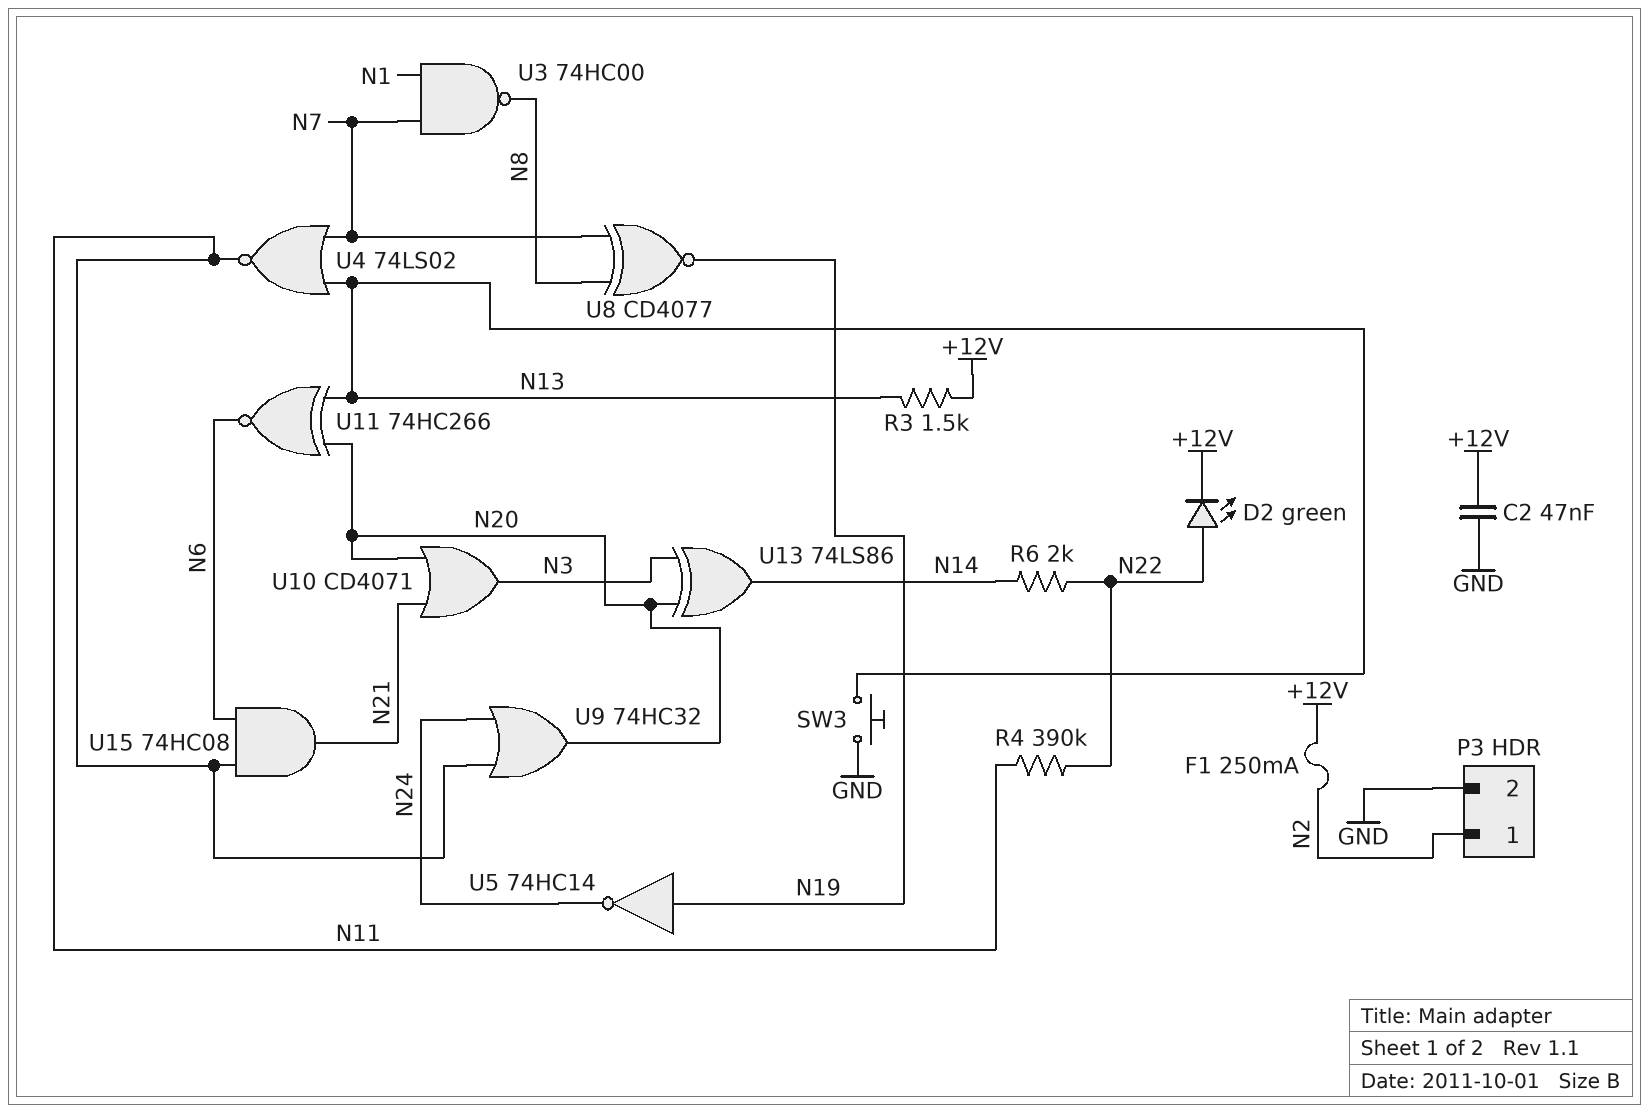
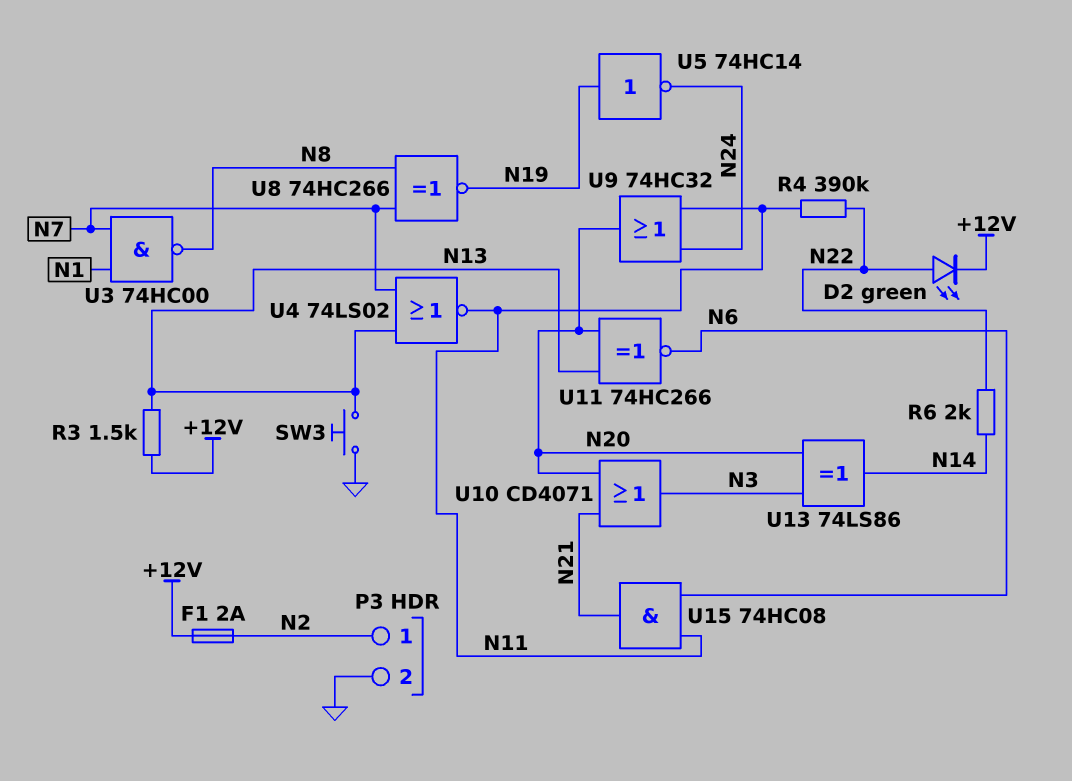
C2: 47nF (+12V, GND) -> none
F1: 250mA (+12V, N2) -> 2A (+12V, N2)
U8: XNOR CD4077 (in N7, in N8, out N19) -> XNOR 74HC266 (in N7, in N8, out N19)

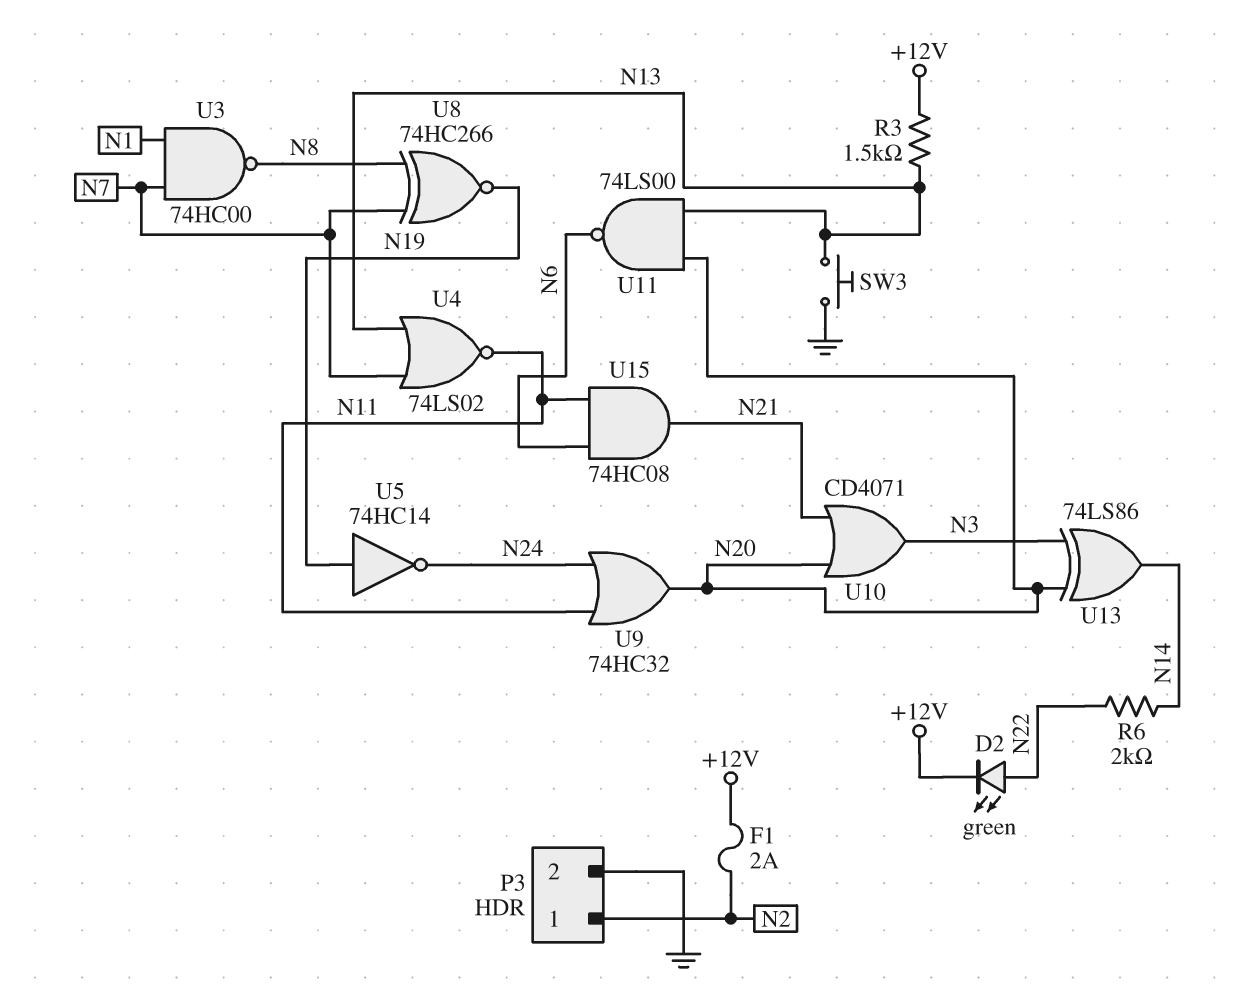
R4: 390k (N11, N22) -> none
U11: XNOR 74HC266 (in N13, in N20, out N6) -> NAND 74LS00 (in N13, in N20, out N6)

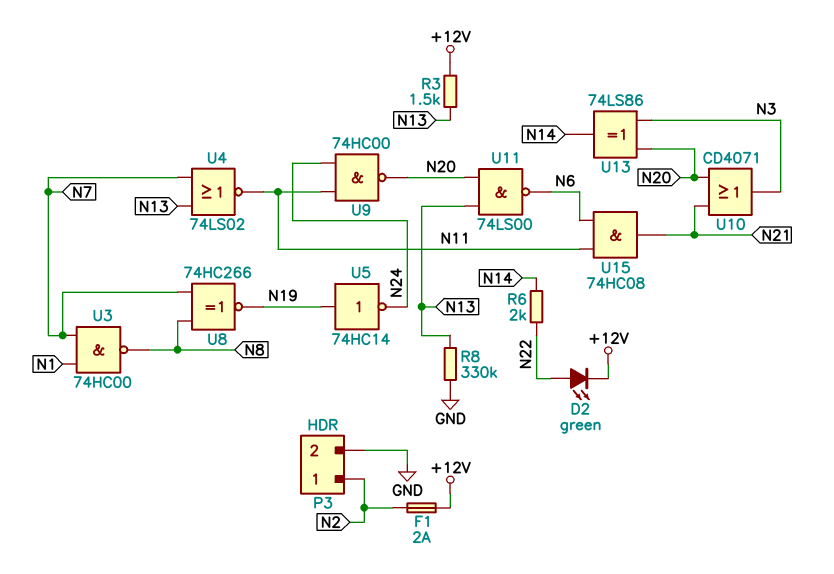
R8: none -> 330k (GND, N13)
SW3: button (GND, N13) -> none
U9: OR 74HC32 (in N11, in N24, out N20) -> NAND 74HC00 (in N11, in N24, out N20)

